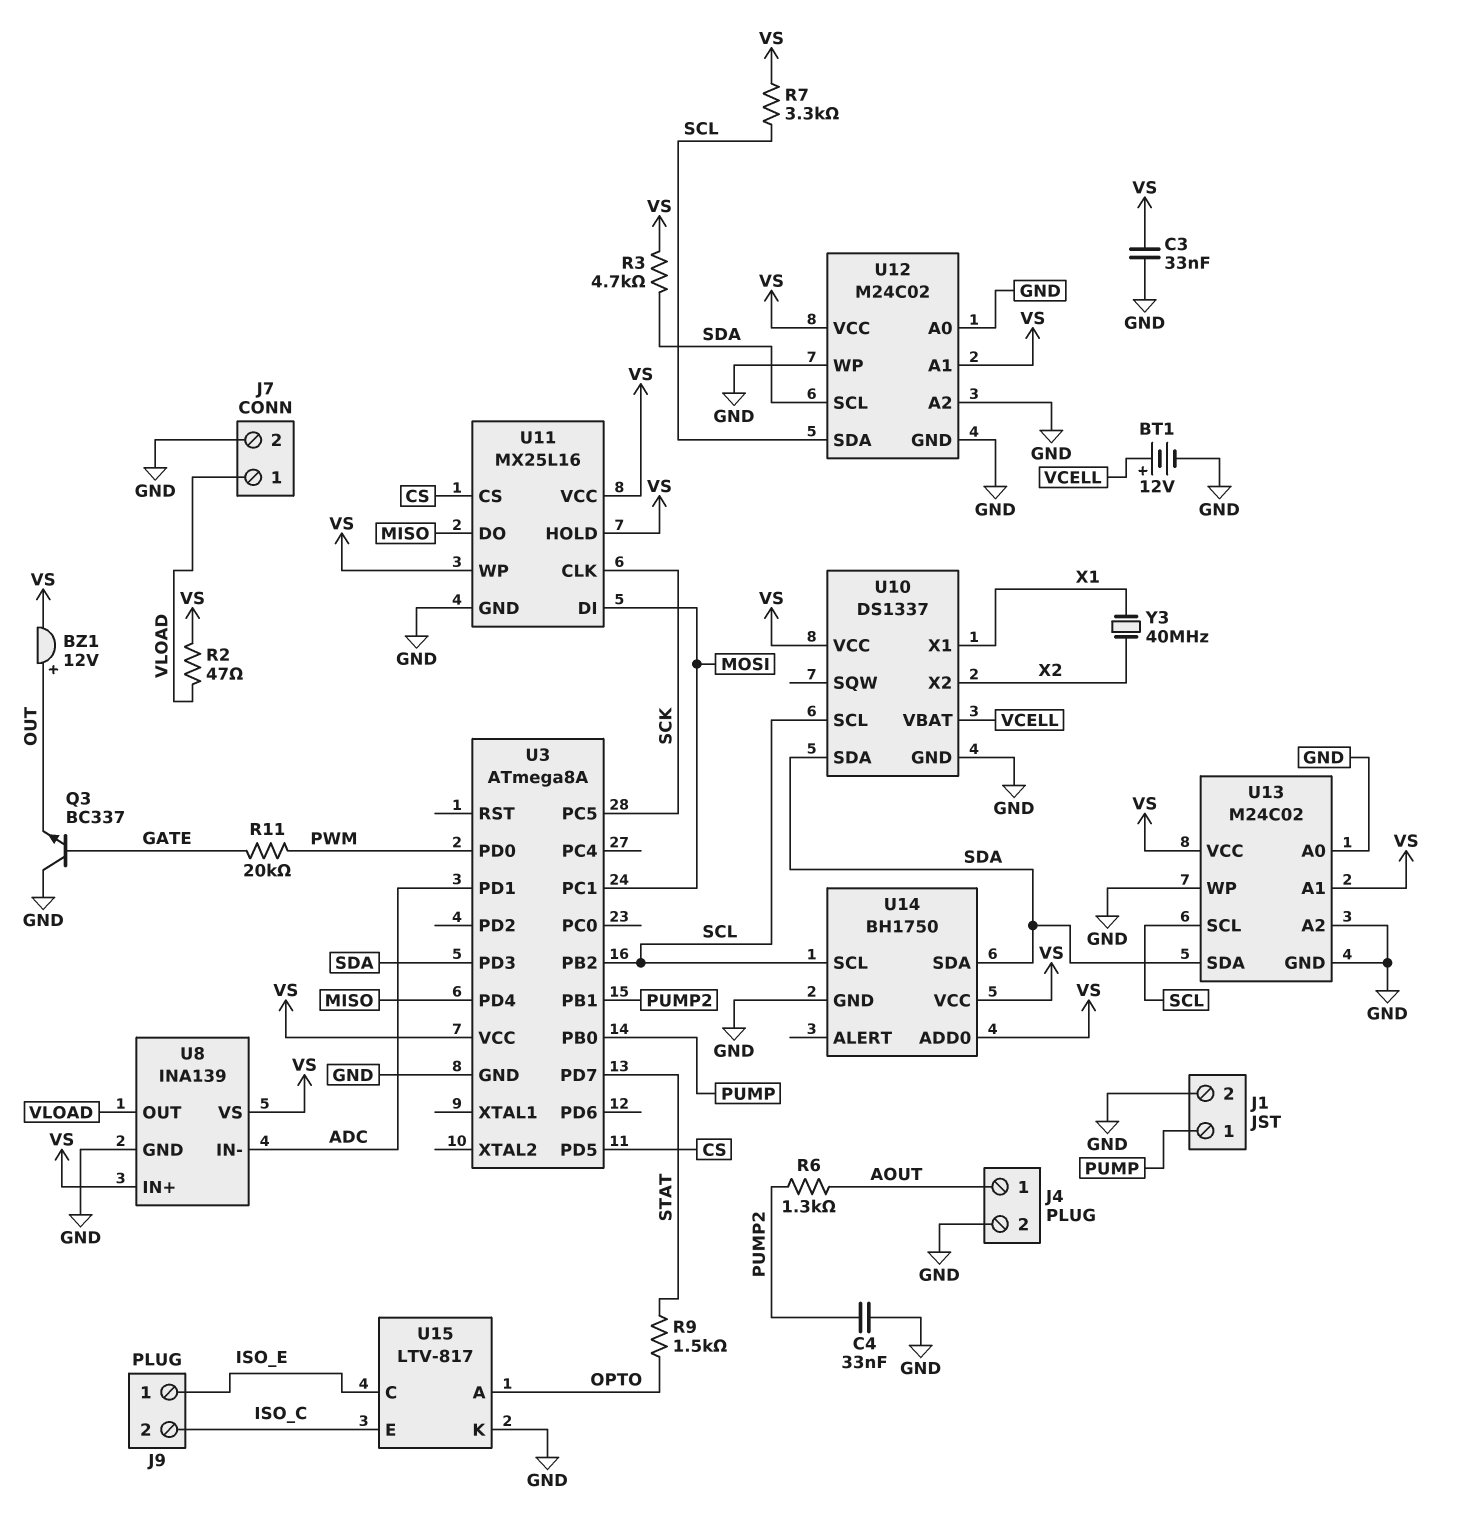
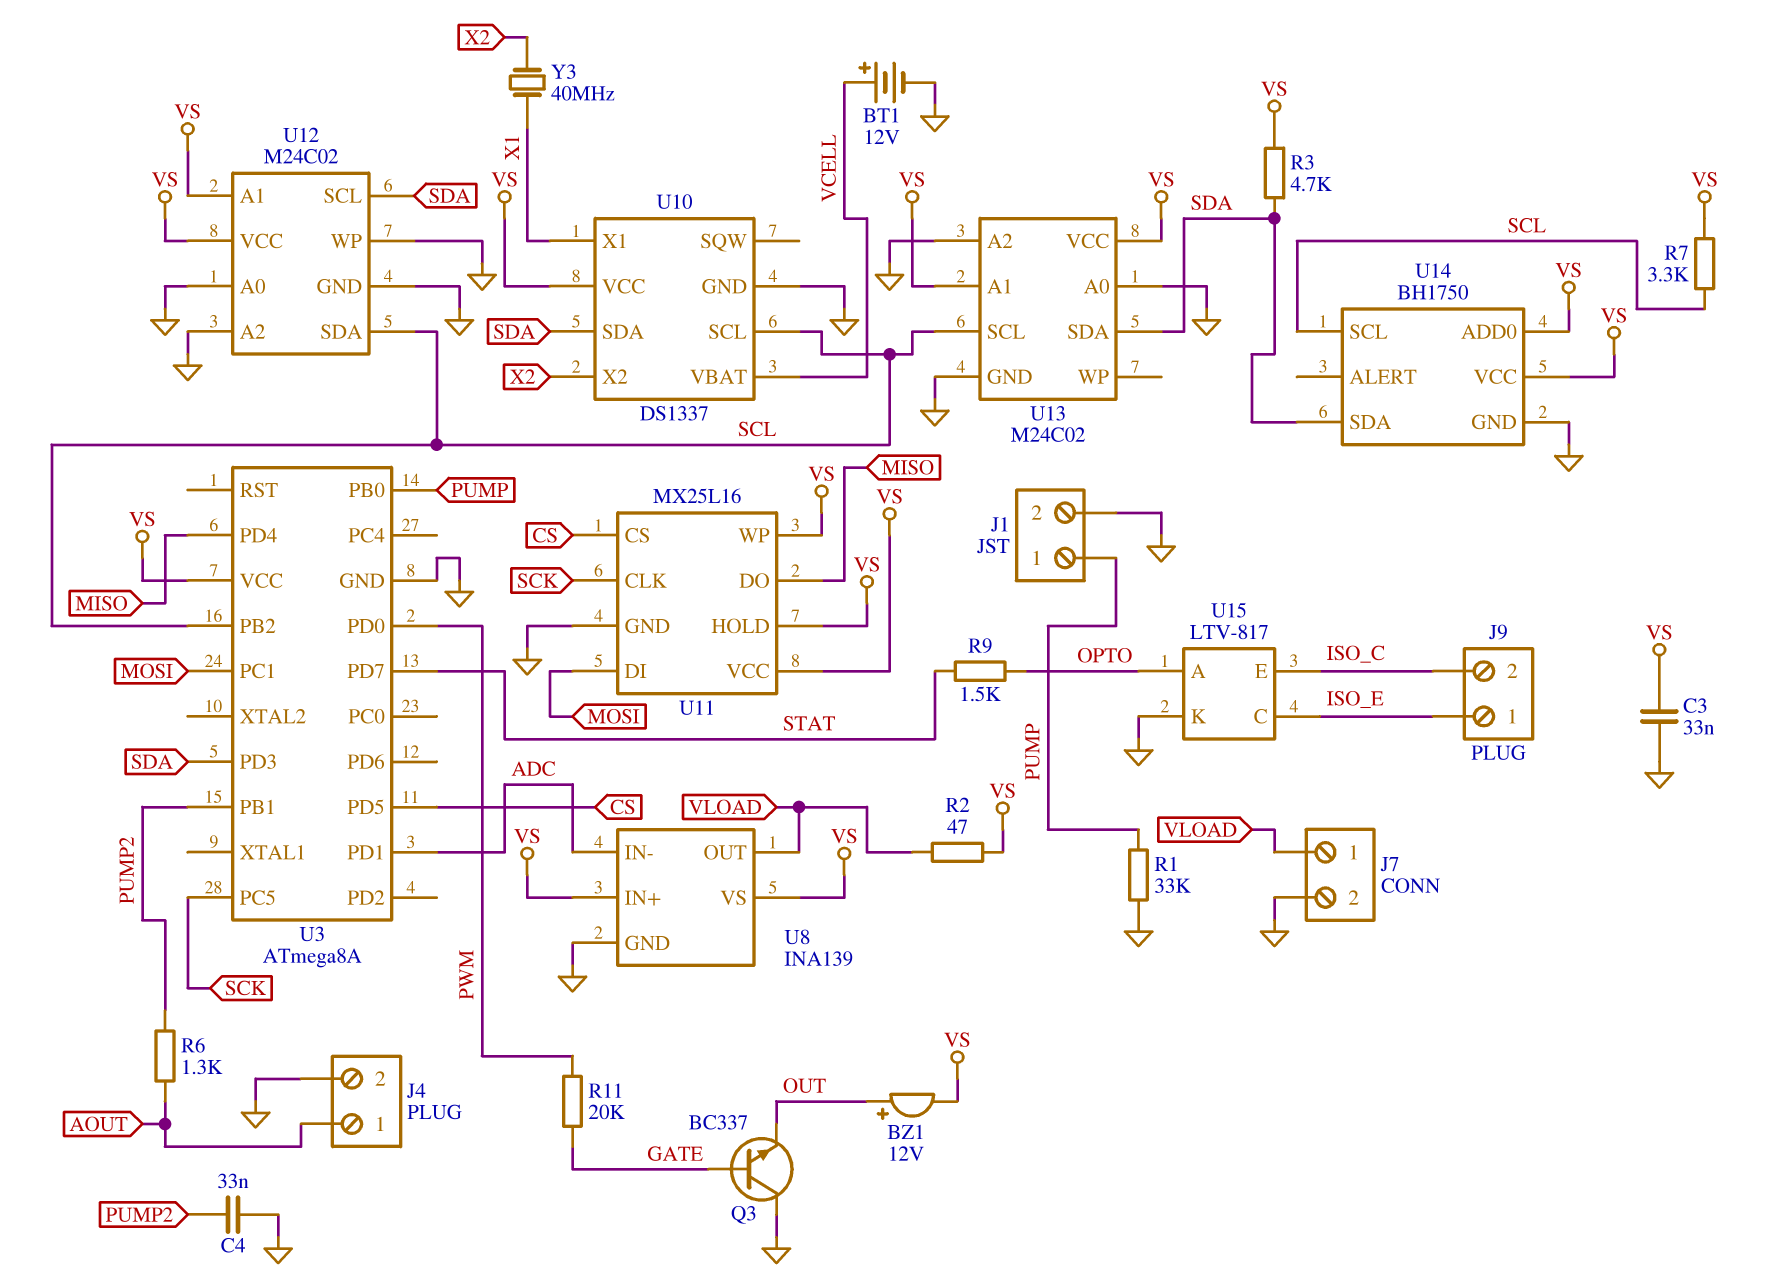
R1: none -> 33k (GND, PUMP)
U13 pin WP: GND -> none

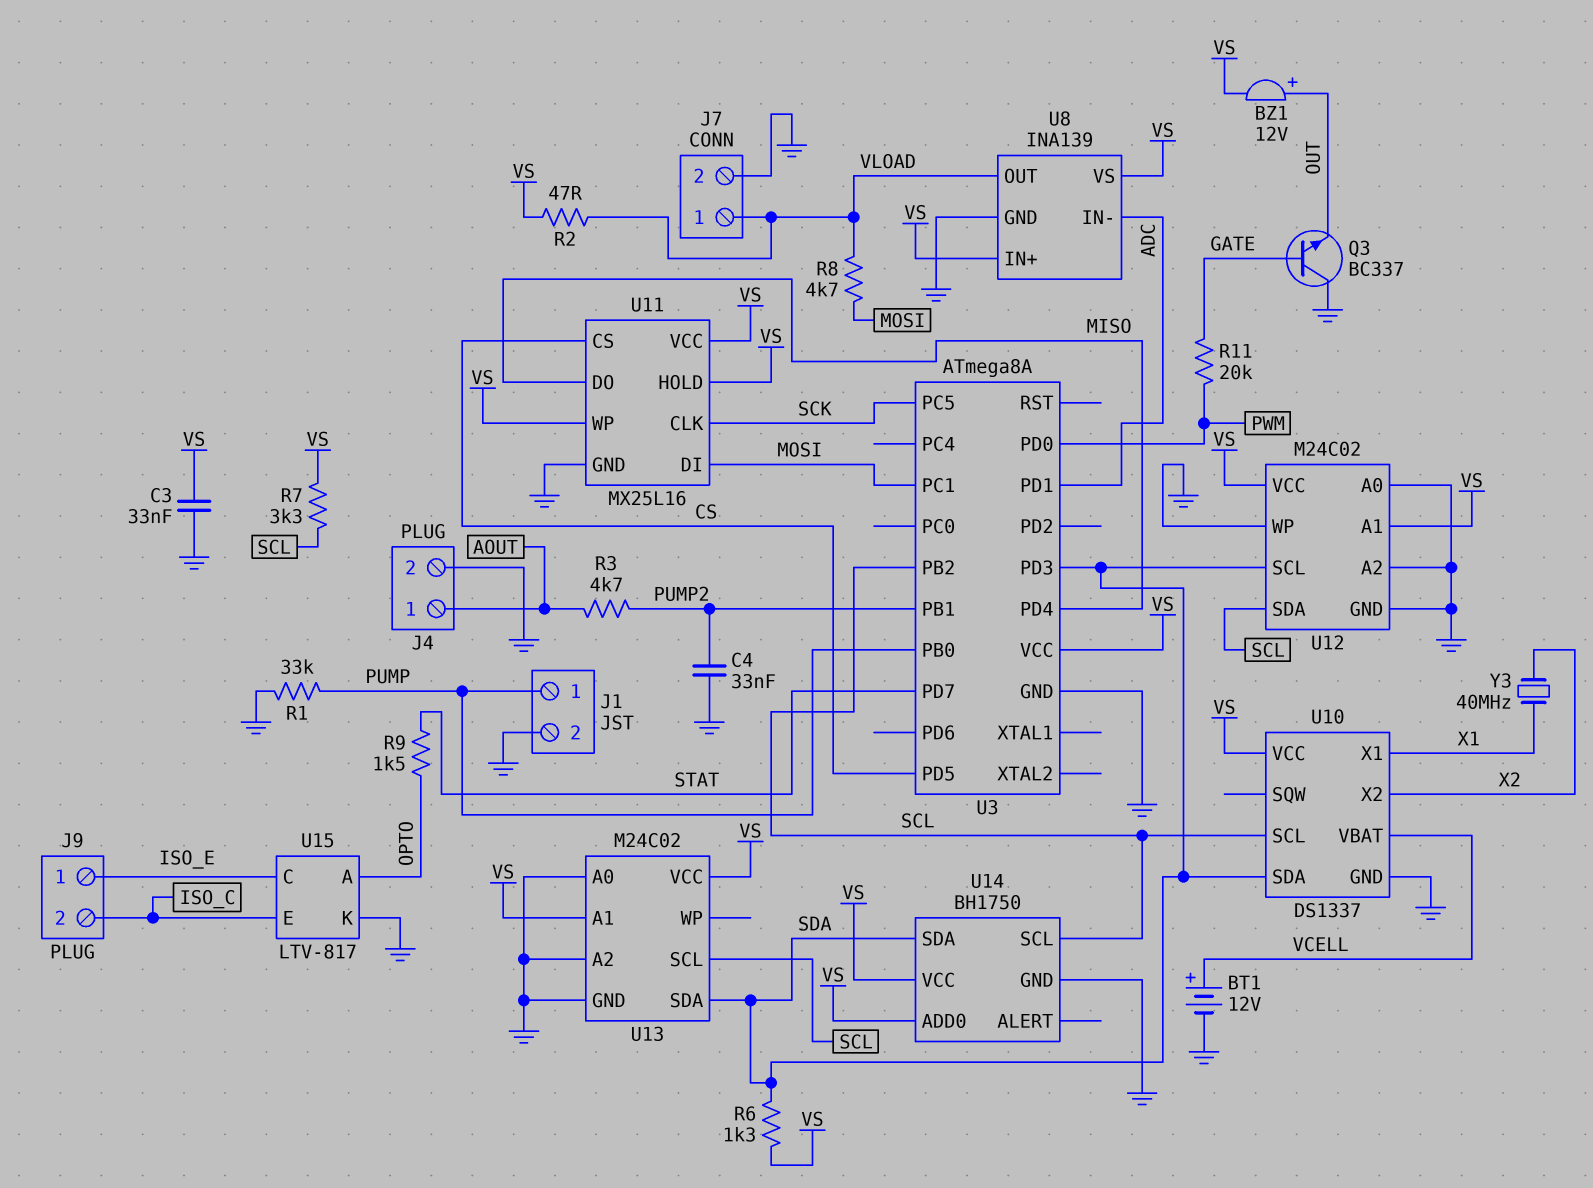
R3: 4.7k (SDA, VS) -> 4.7k (AOUT, PUMP2)
R6: 1.3k (AOUT, PUMP2) -> 1.3k (SDA, VS)
R8: none -> 4.7k (MOSI, VLOAD)

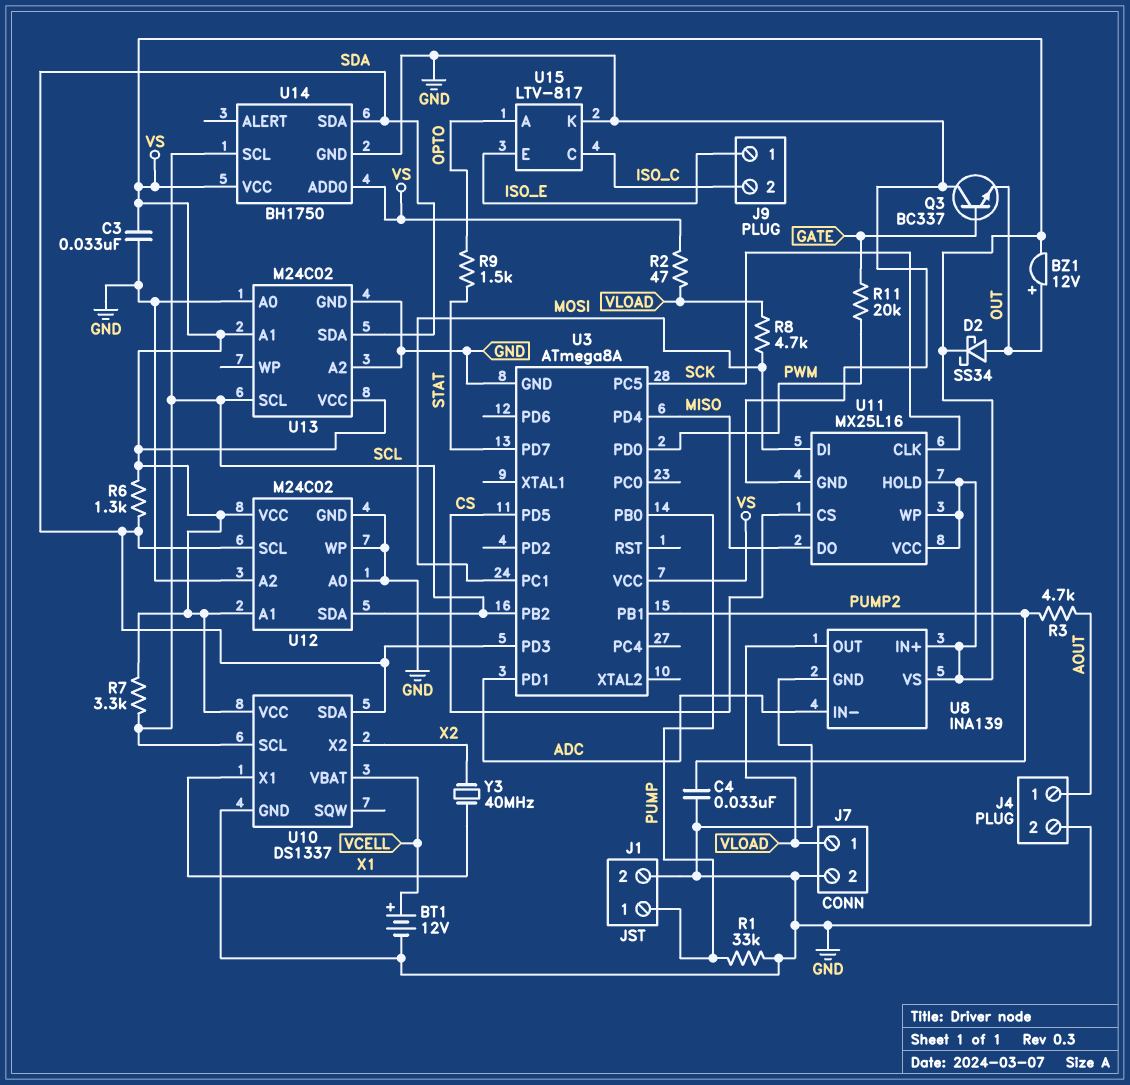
D2: none -> schottky SS34 (A OUT, K VS)
U15 pin C: ISO_E -> ISO_C
U15 pin E: ISO_C -> ISO_E

